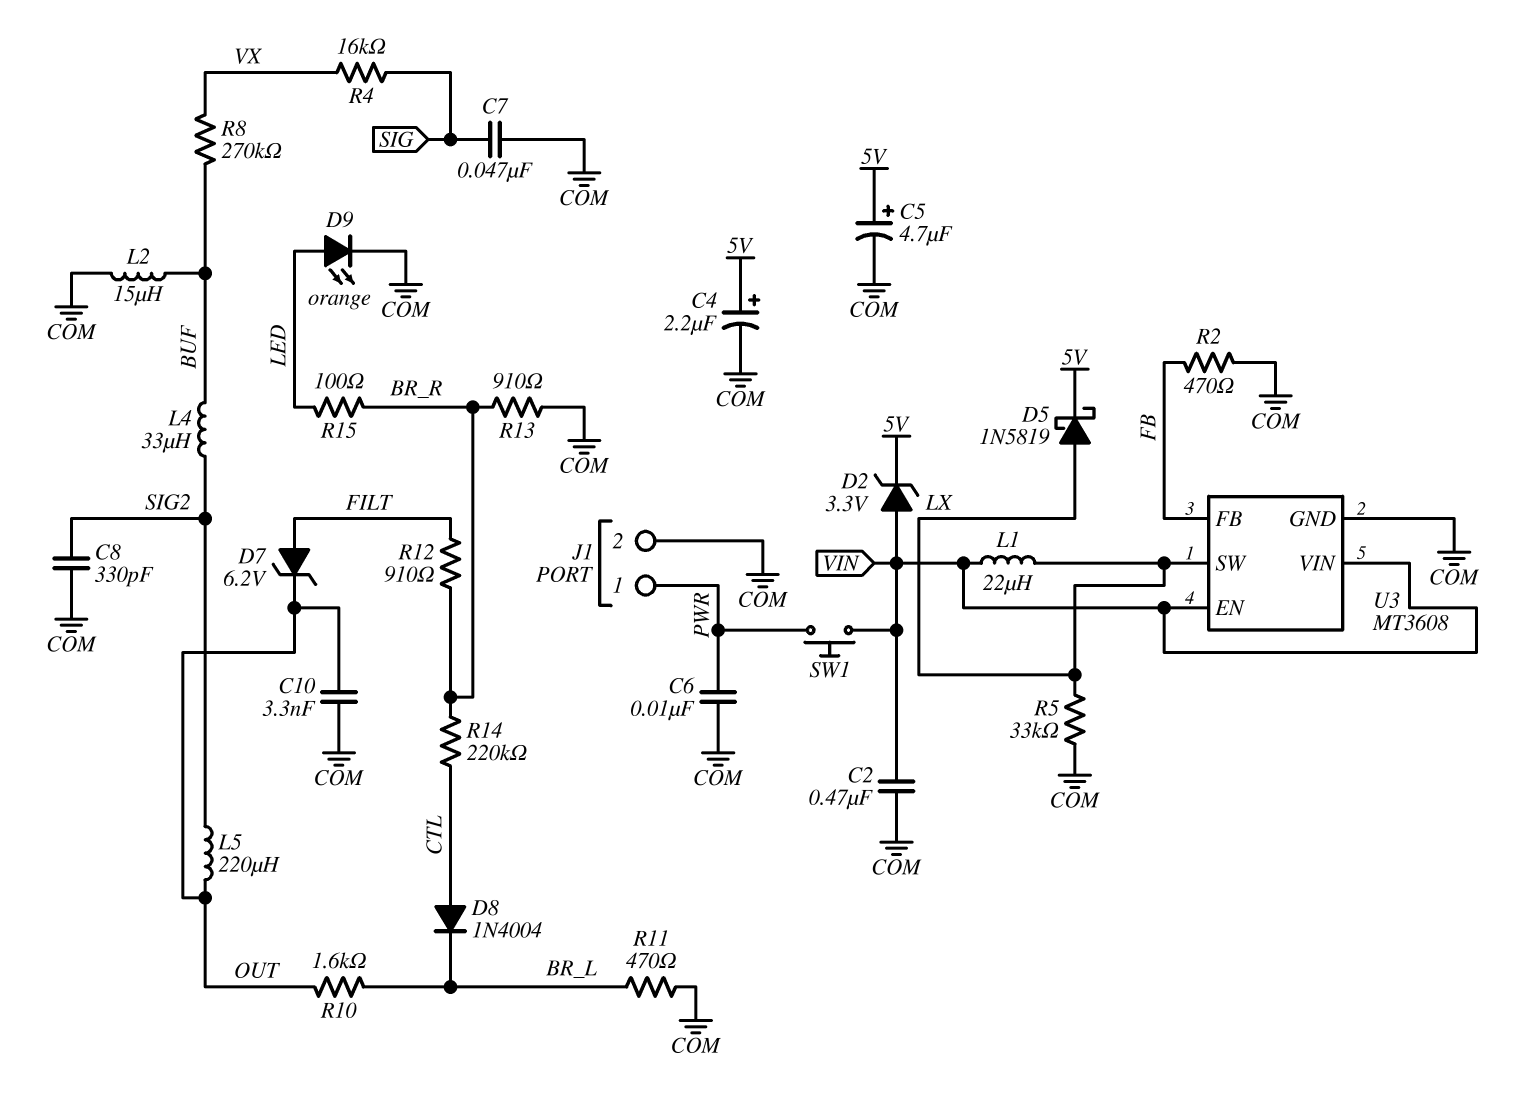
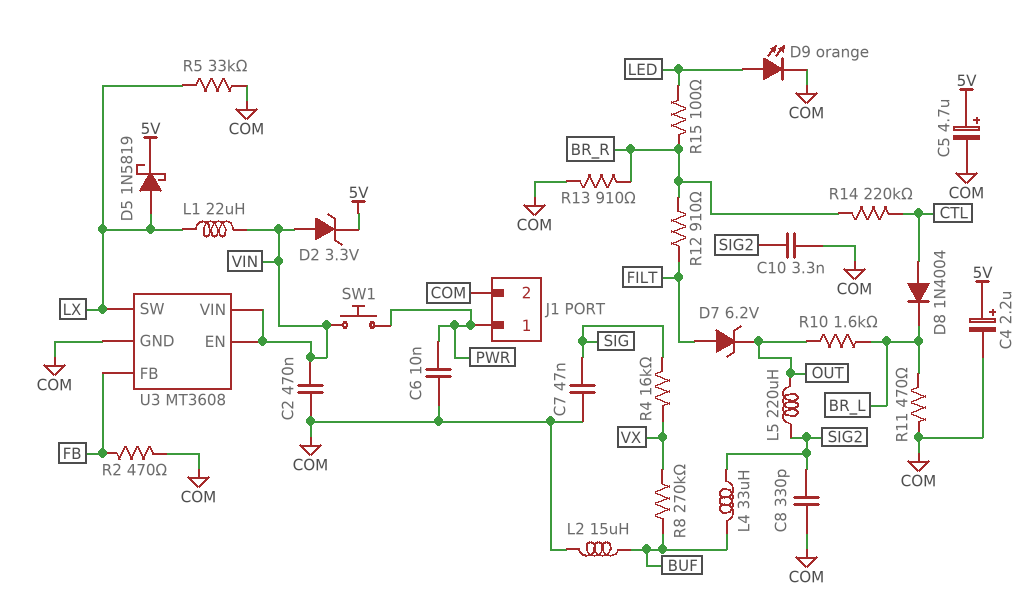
C10: 3.3nF (COM, OUT) -> 3.3nF (COM, SIG2)

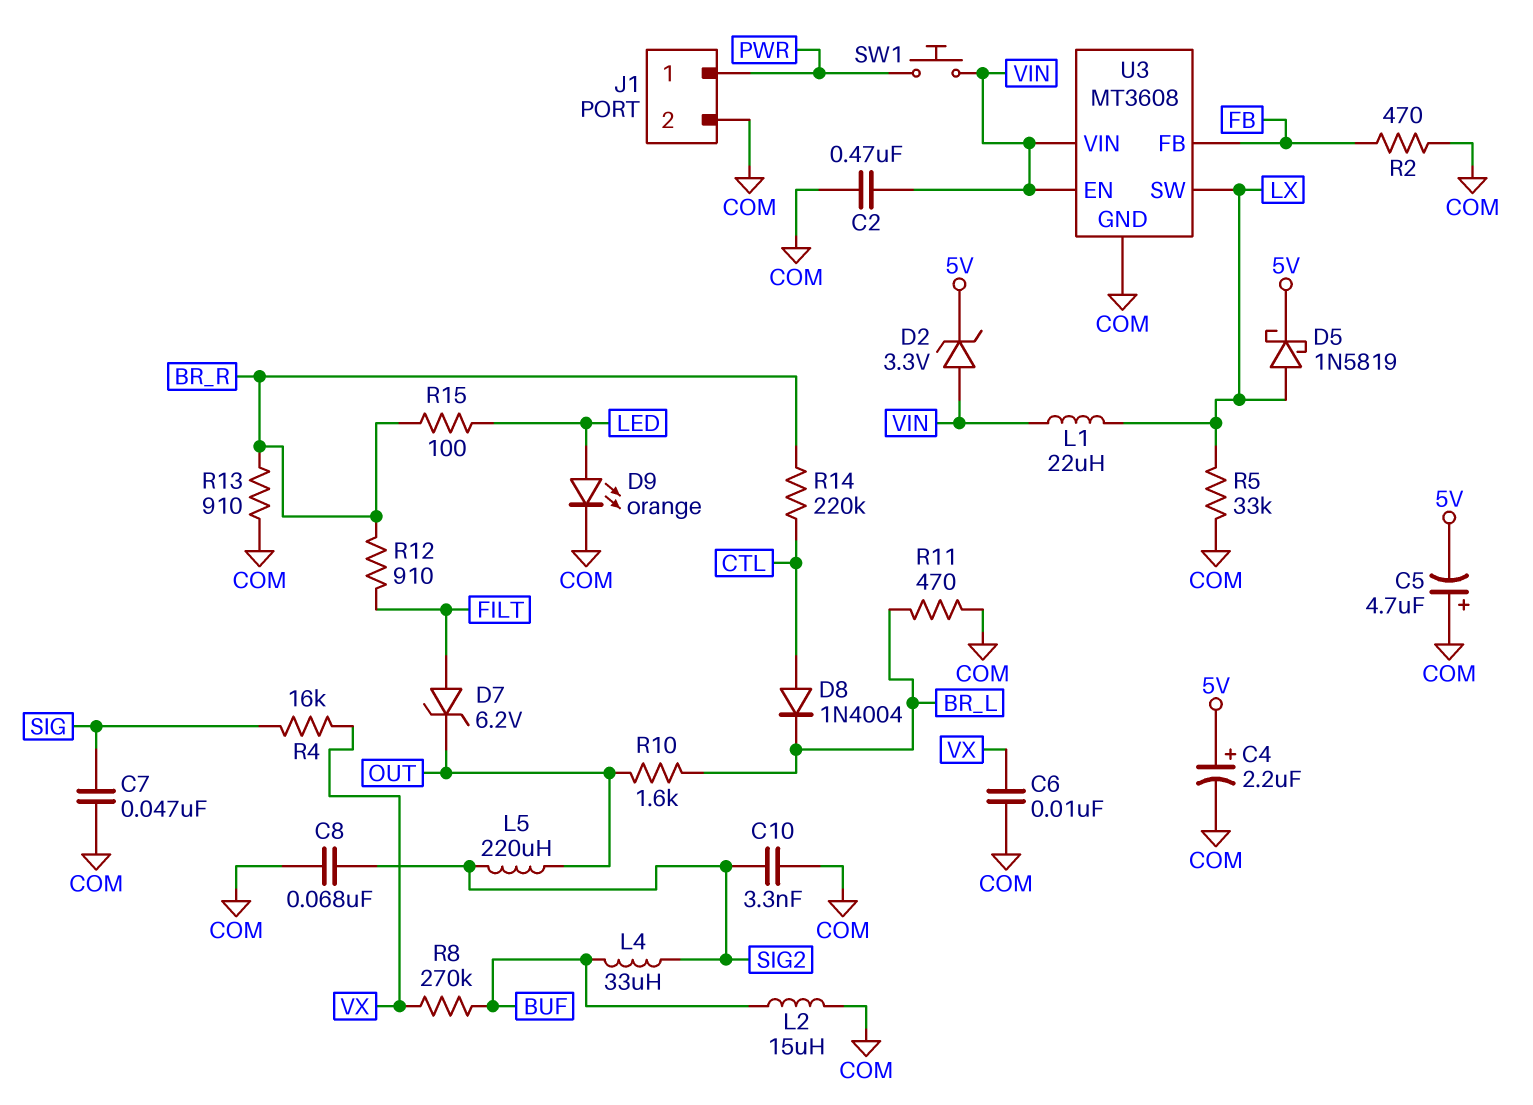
C5: 4.7uF (plus 5V, minus COM) -> 4.7uF (plus COM, minus 5V)
C6: 10nF (COM, PWR) -> 10nF (COM, VX)
C8: 330pF (COM, SIG2) -> 68nF (COM, SIG2)

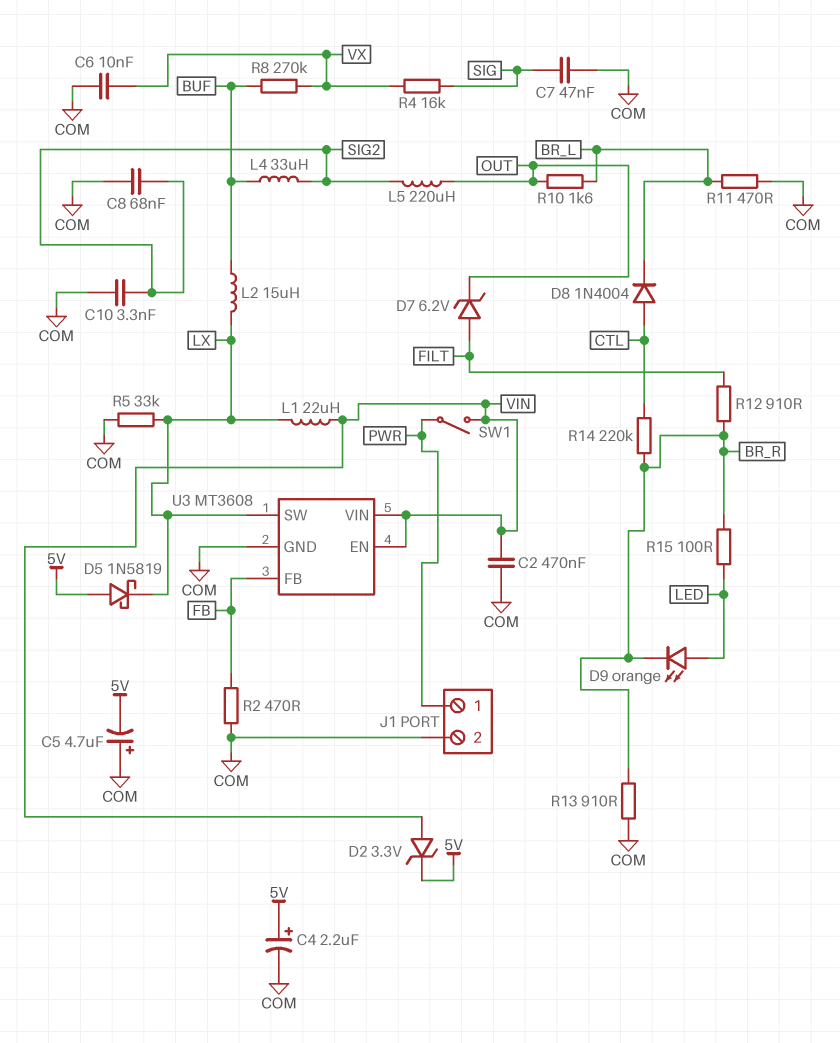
D5: schottky 1N5819 (A LX, K 5V) -> schottky 1N5819 (A 5V, K LX)
D9: LED orange (A LED, K COM) -> LED orange (A LED, K BR_R)
L2: 15uH (BUF, COM) -> 15uH (BUF, LX)
SW1: button (PWR, VIN) -> switch (PWR, VIN)

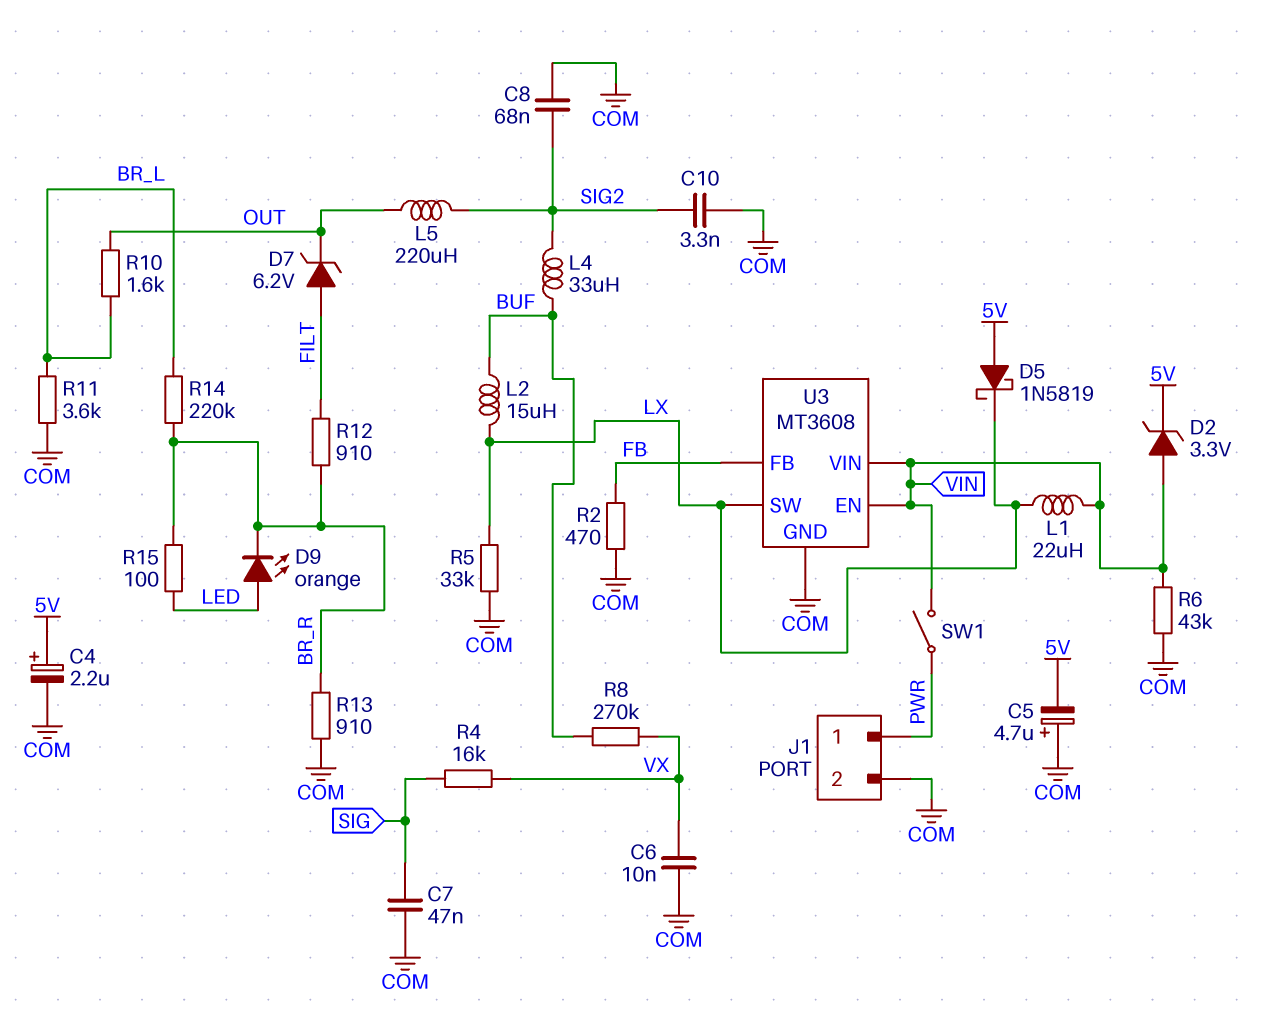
C2: 470nF (COM, VIN) -> none
D8: diode 1N4004 (A CTL, K BR_L) -> none
R6: none -> 43k (COM, VIN)
R11: 470 (BR_L, COM) -> 3.6k (BR_L, COM)
R14: 220k (BR_R, CTL) -> 220k (BR_L, BR_R)

